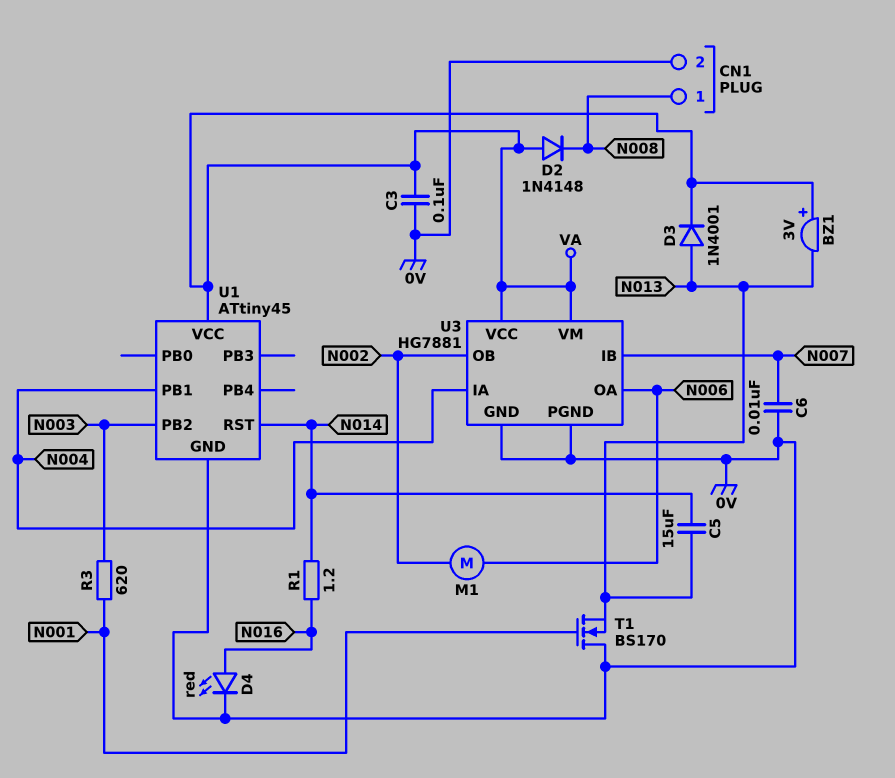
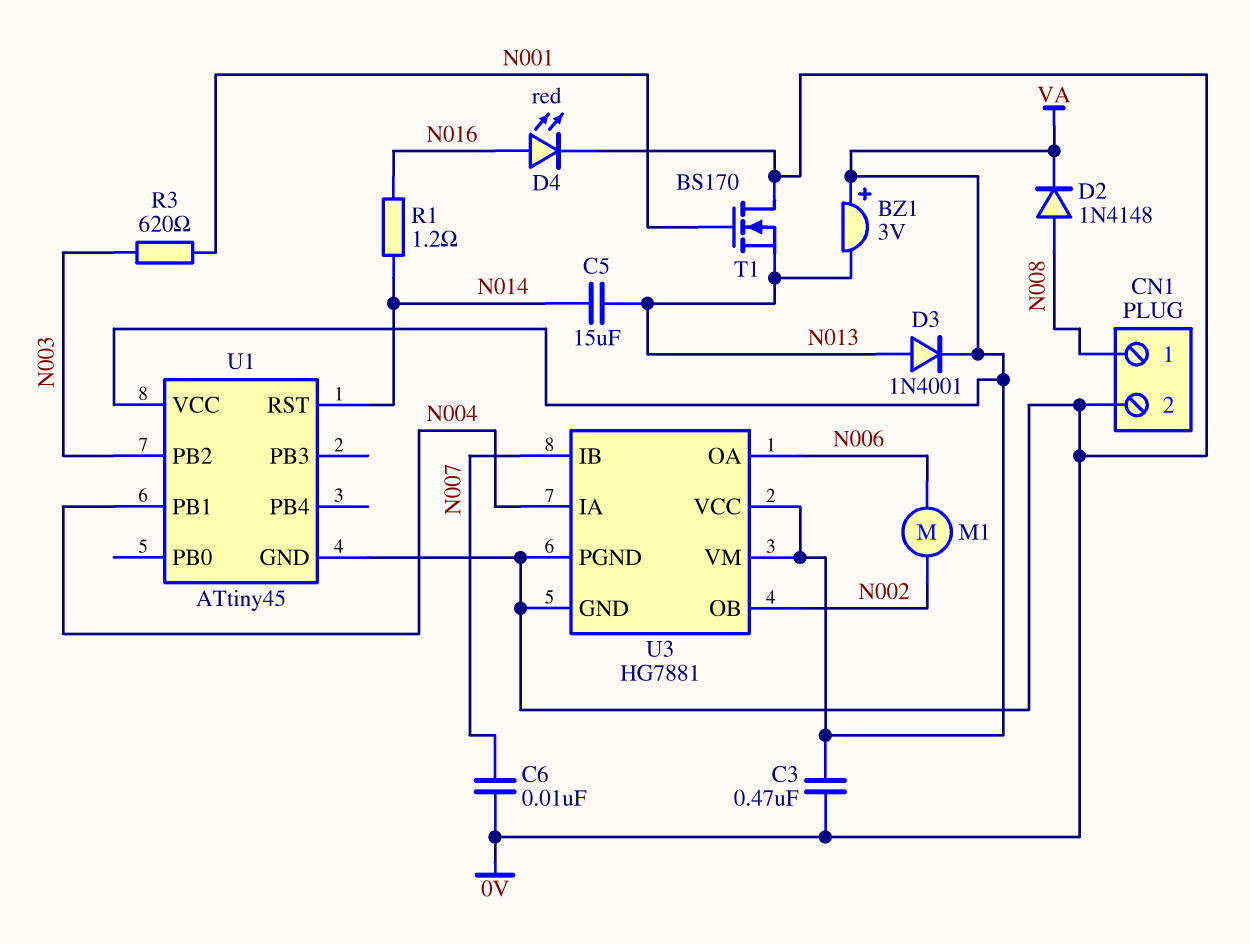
C3: 100nF (0V, VA) -> 470nF (0V, VA)
D2: diode 1N4148 (A VA, K N008) -> diode 1N4148 (A N008, K VA)

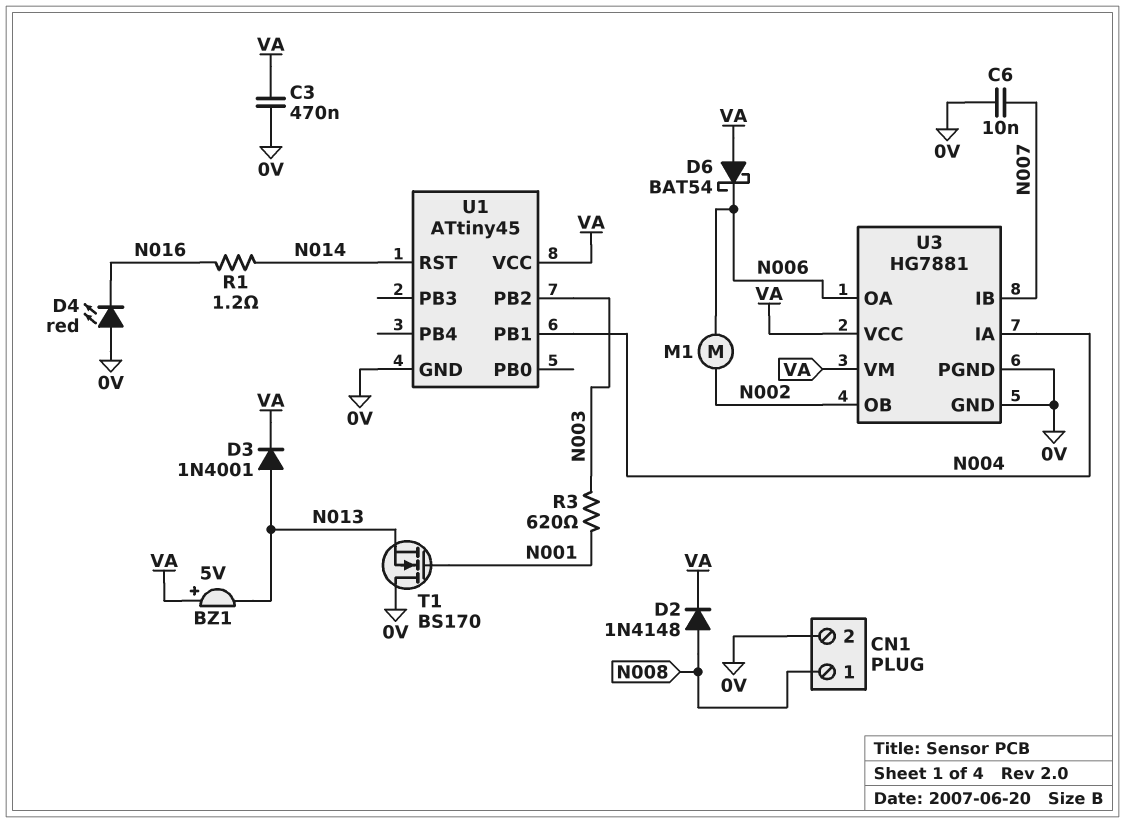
BZ1: buzzer 3V (plus VA, minus N013) -> buzzer 5V (plus VA, minus N013)
C5: 15uF (N013, N014) -> none
D4: LED red (A N016, K 0V) -> LED red (A 0V, K N016)
D6: none -> schottky BAT54 (A VA, K N006)

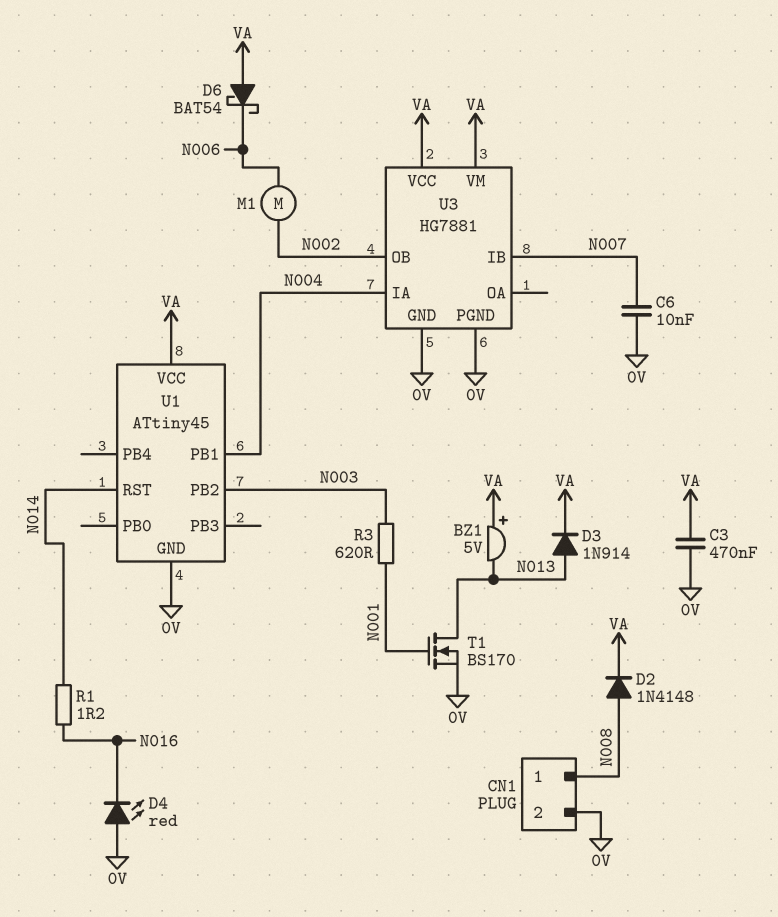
D3: diode 1N4001 (A N013, K VA) -> diode 1N914 (A N013, K VA)
T1: NMOS BS170 (G N001, D 0V, S N013) -> NMOS BS170 (G N001, D N013, S 0V)
U3 pin OA: N006 -> none

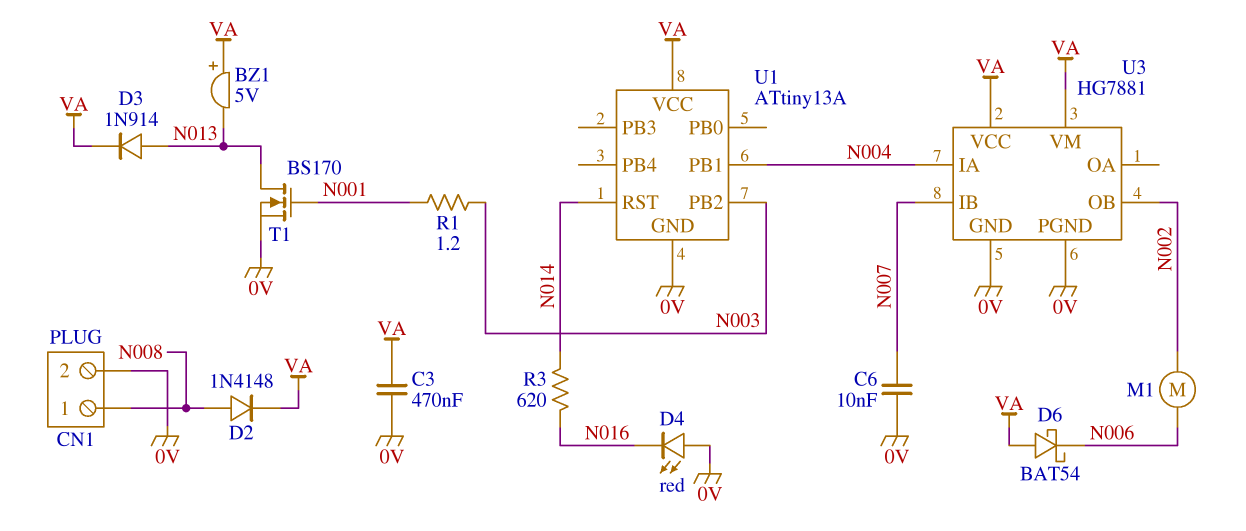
R1: 1.2 (N014, N016) -> 1.2 (N001, N003)
R3: 620 (N001, N003) -> 620 (N014, N016)
U1: ATtiny45 -> ATtiny13A

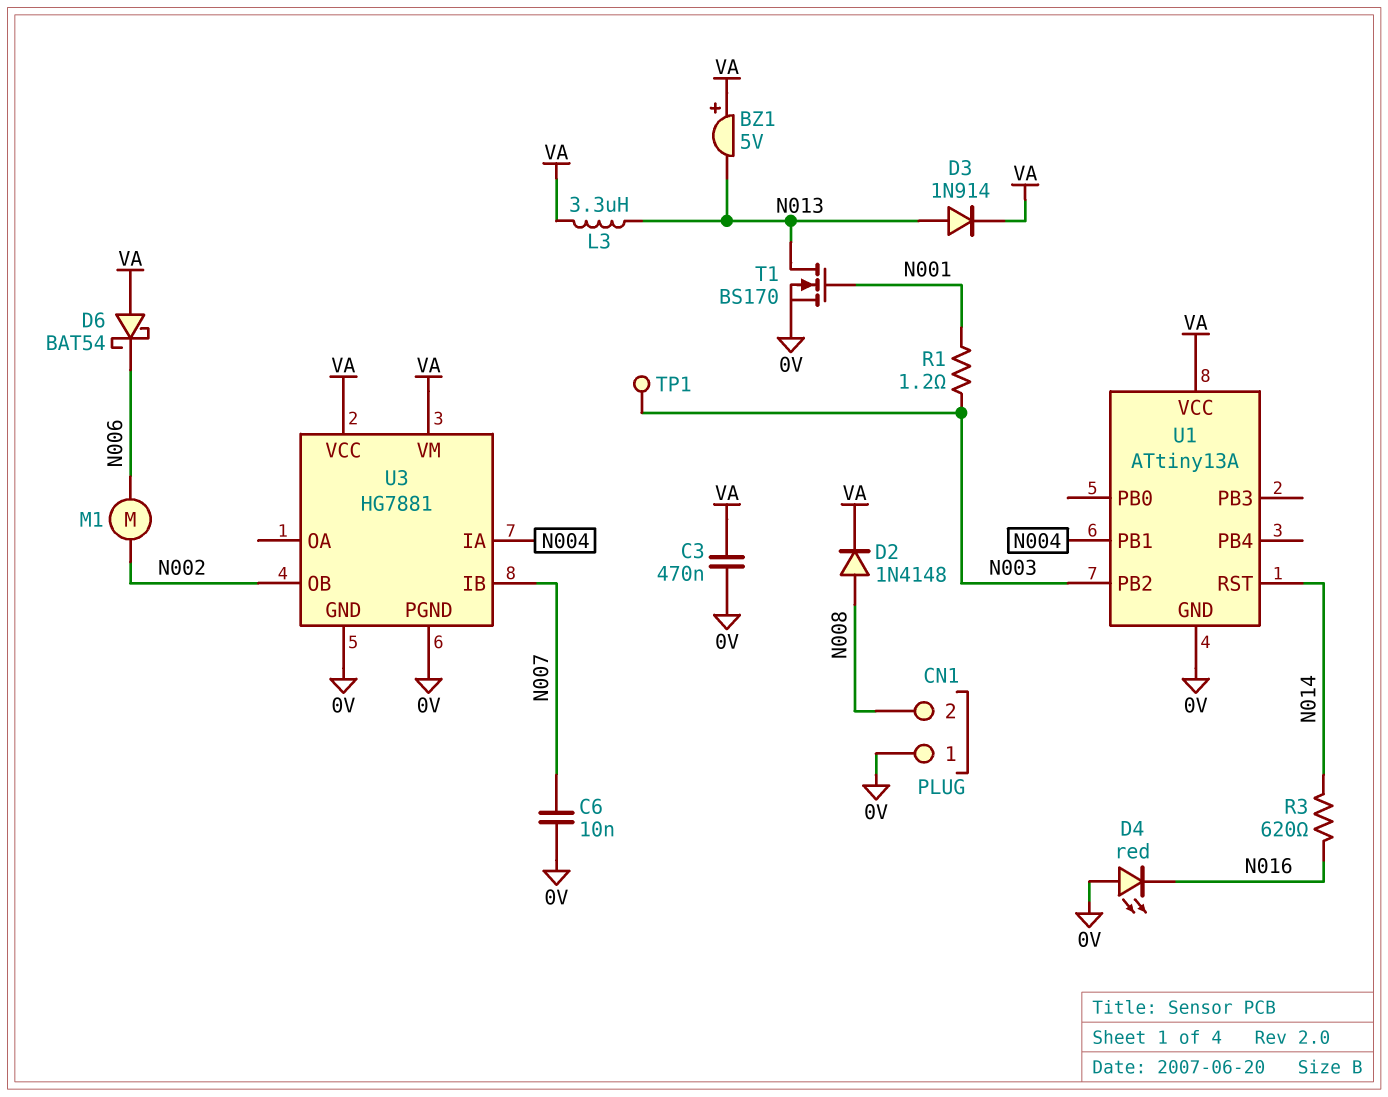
CN1 pin 1: N008 -> 0V
CN1 pin 2: 0V -> N008
L3: none -> 3.3uH (N013, VA)
TP1: none -> test point (N003)

